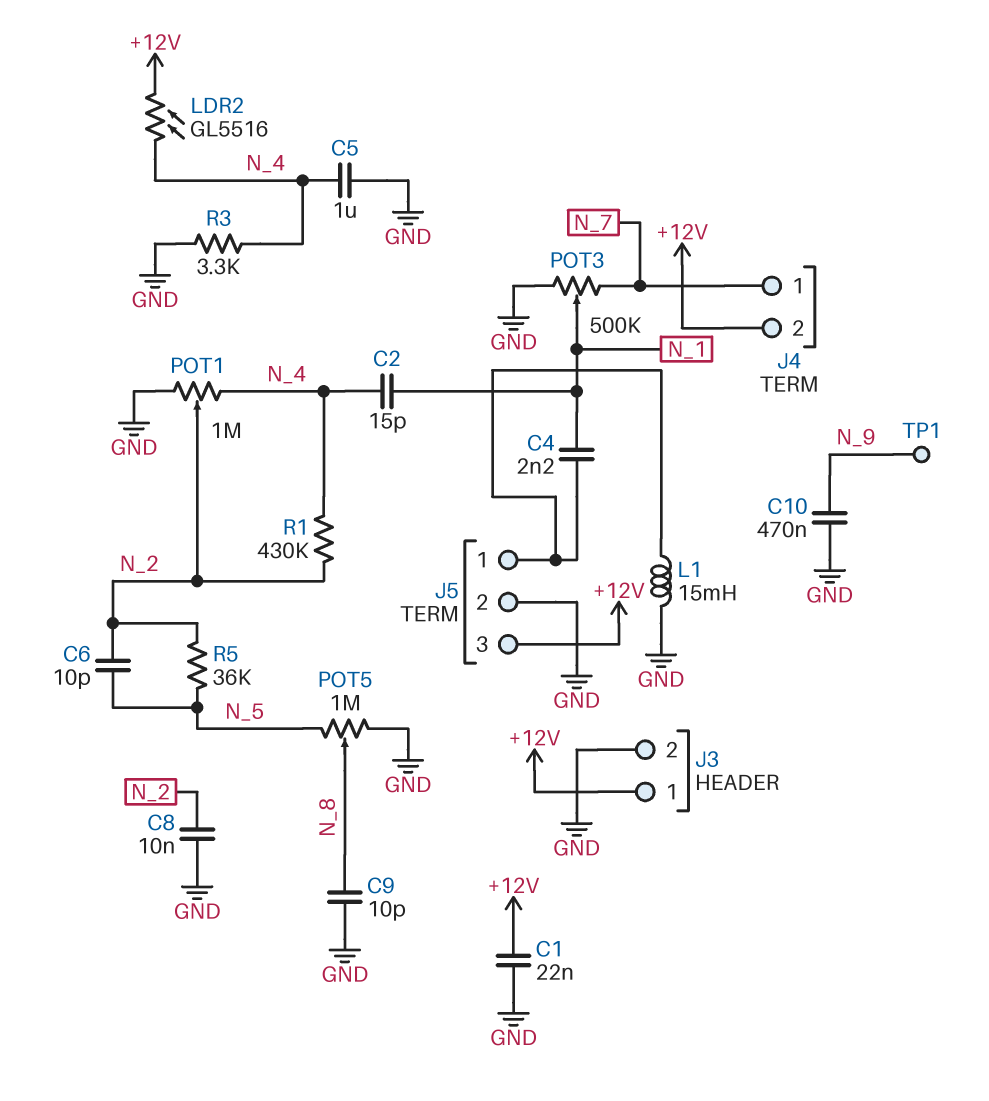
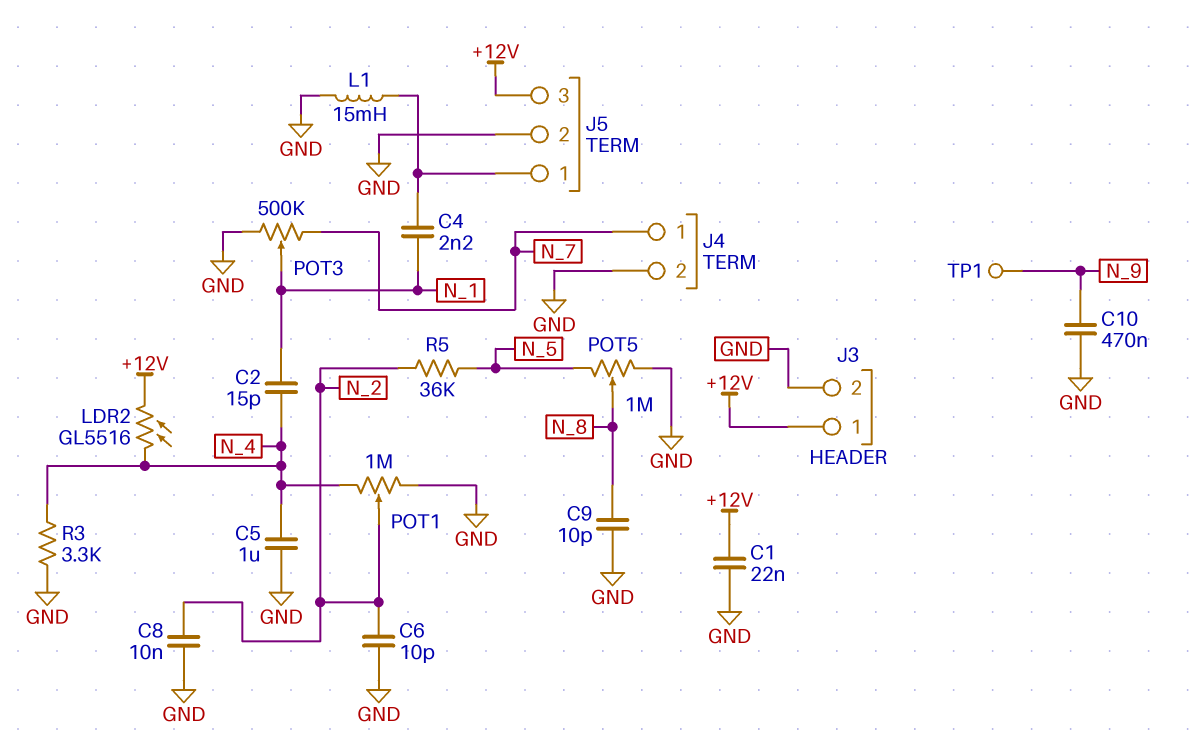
C6: 10pF (N_2, N_5) -> 10pF (GND, N_2)
J4 pin 2: +12V -> GND
R1: 430k (N_2, N_4) -> none

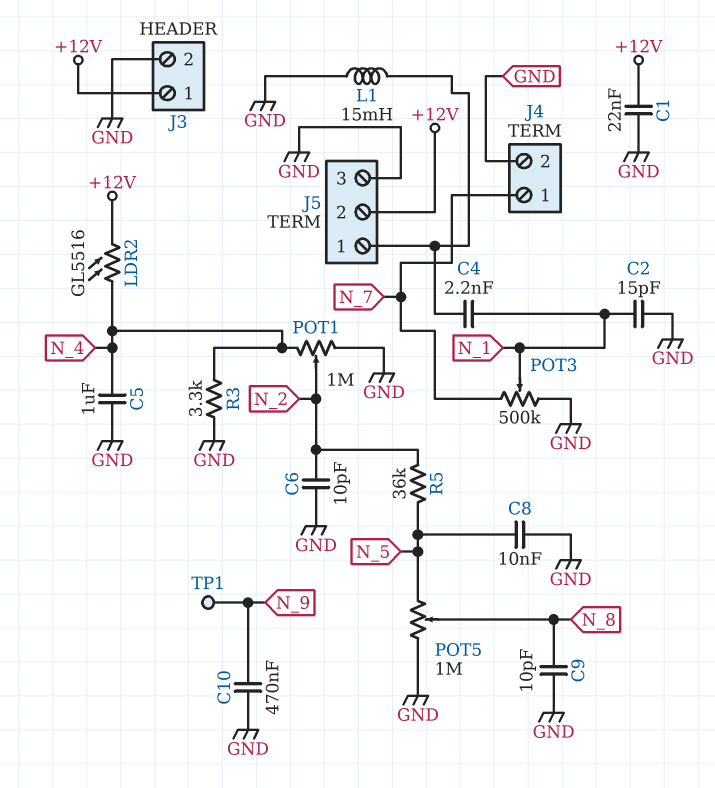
C2: 15pF (N_1, N_4) -> 15pF (GND, N_1)
C8: 10nF (GND, N_2) -> 10nF (GND, N_5)
J5 pin 2: GND -> +12V
J5 pin 3: +12V -> GND

